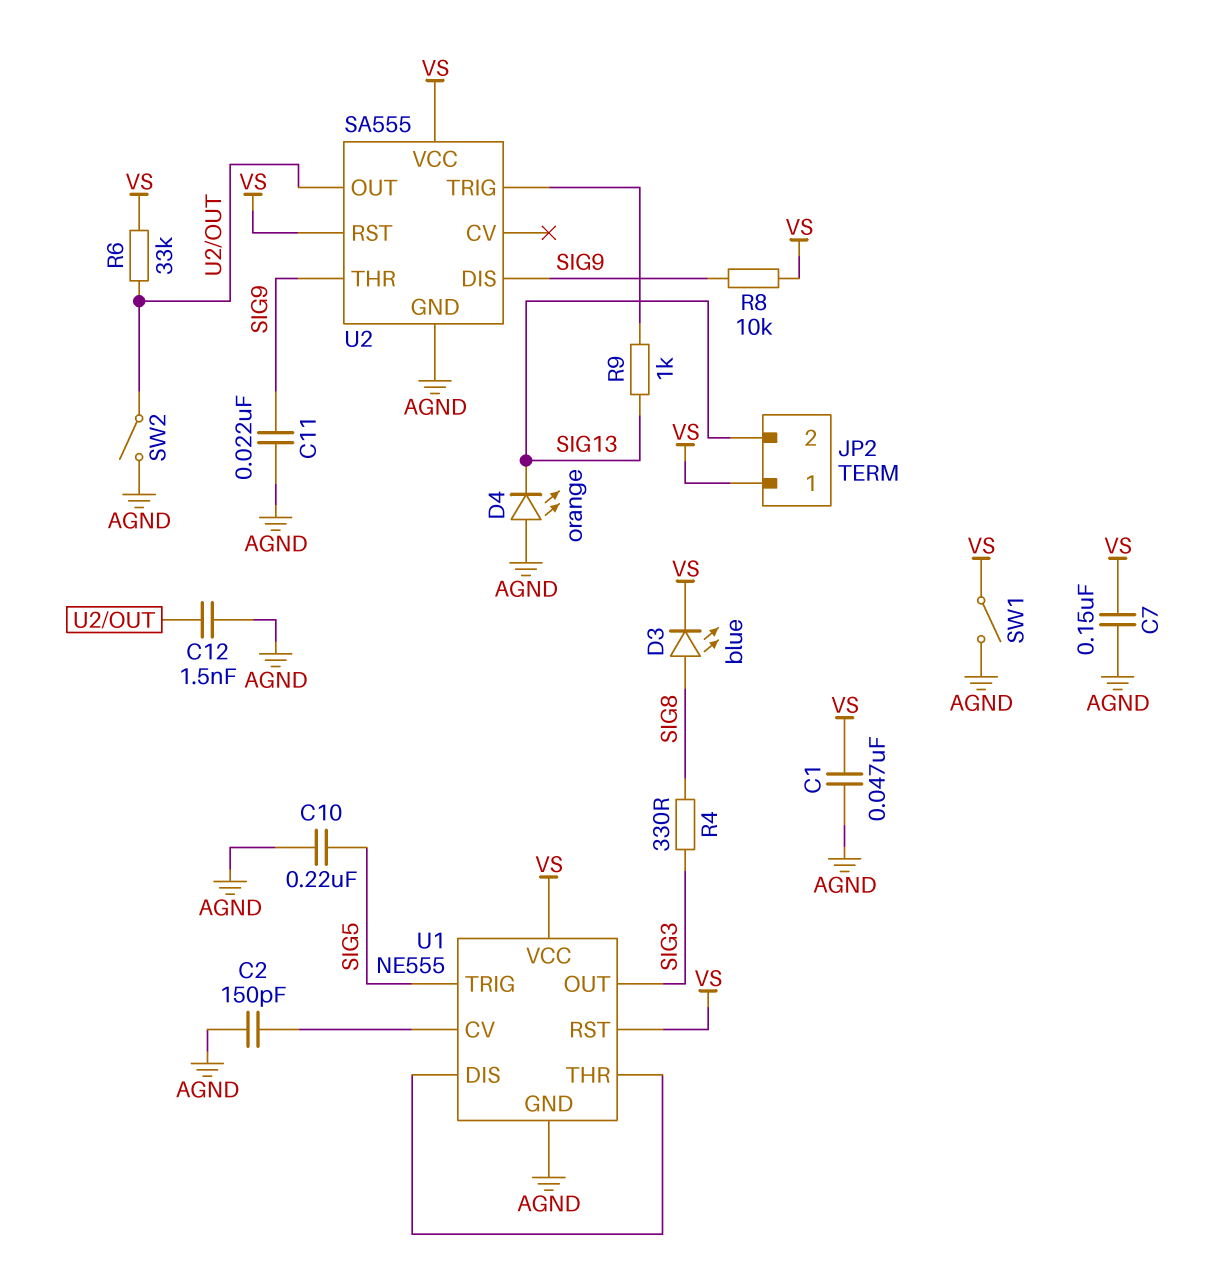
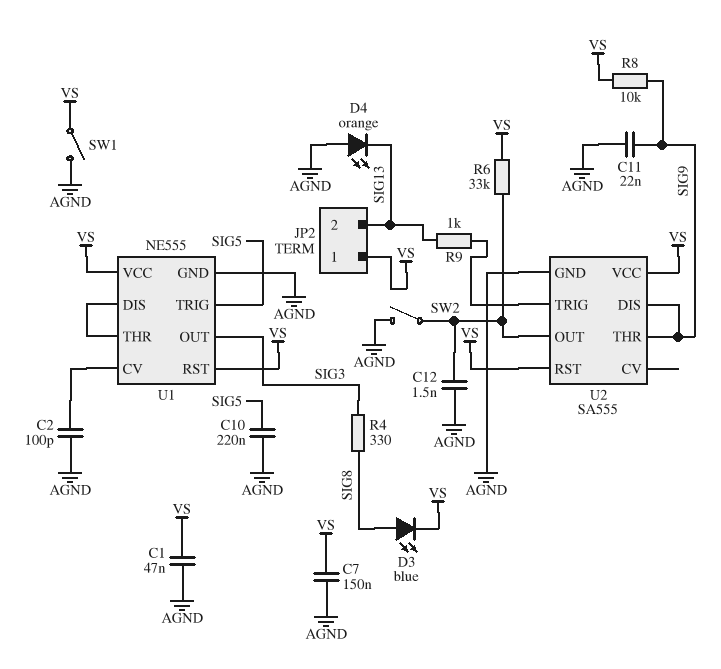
C2: 150pF (AGND, U1/CV) -> 100pF (AGND, U1/CV)

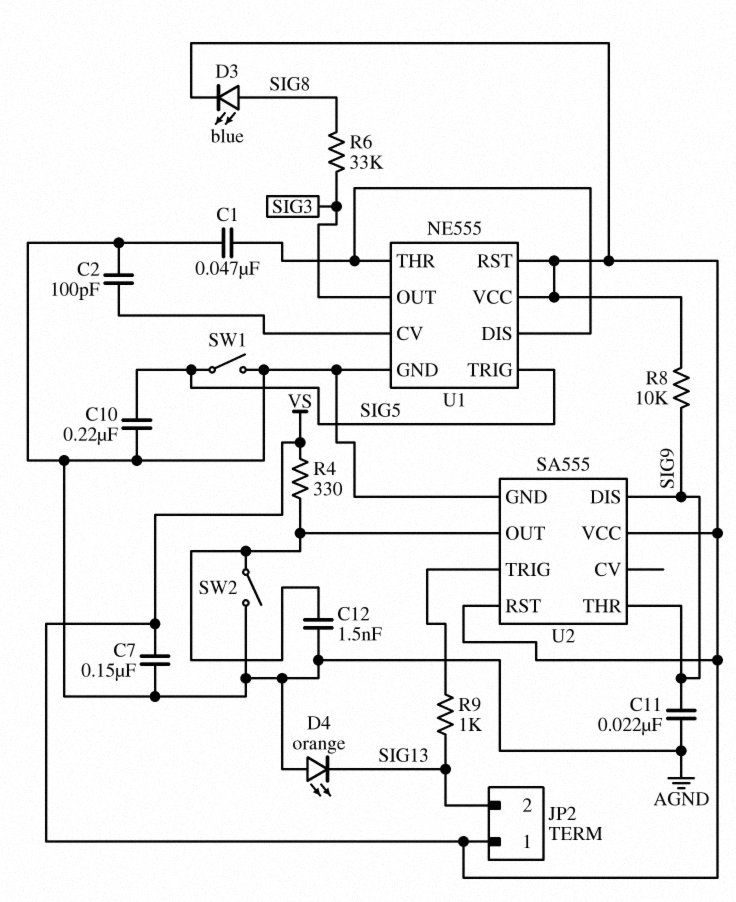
C1: 47nF (AGND, VS) -> 47nF (AGND, U1/DIS)
R4: 330 (SIG3, SIG8) -> 330 (U2/OUT, VS)
R6: 33k (U2/OUT, VS) -> 33k (SIG3, SIG8)
SW1: switch (AGND, VS) -> switch (AGND, SIG5)

